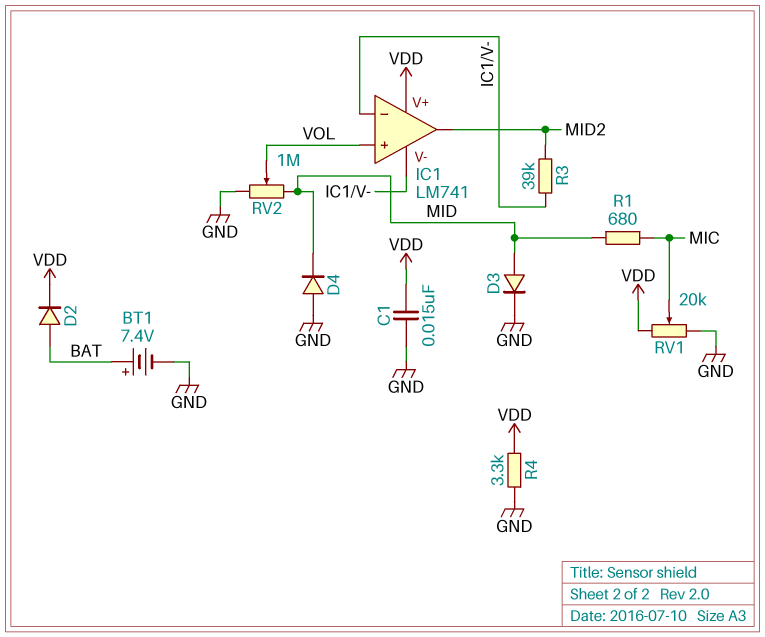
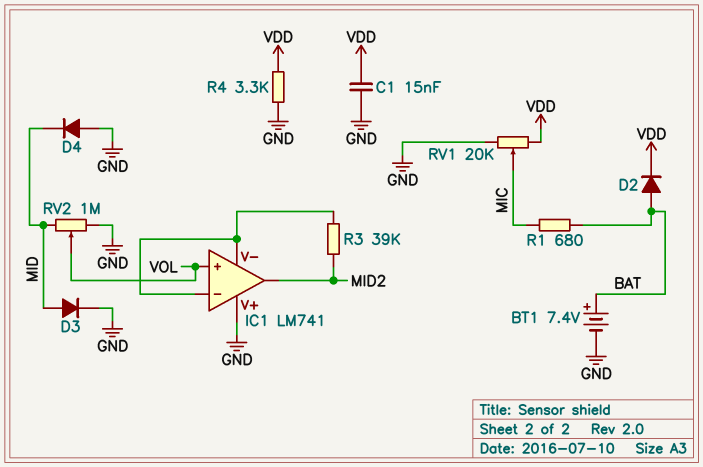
IC1 pin V+: VDD -> GND
R1: 680 (MIC, MID) -> 680 (BAT, MIC)

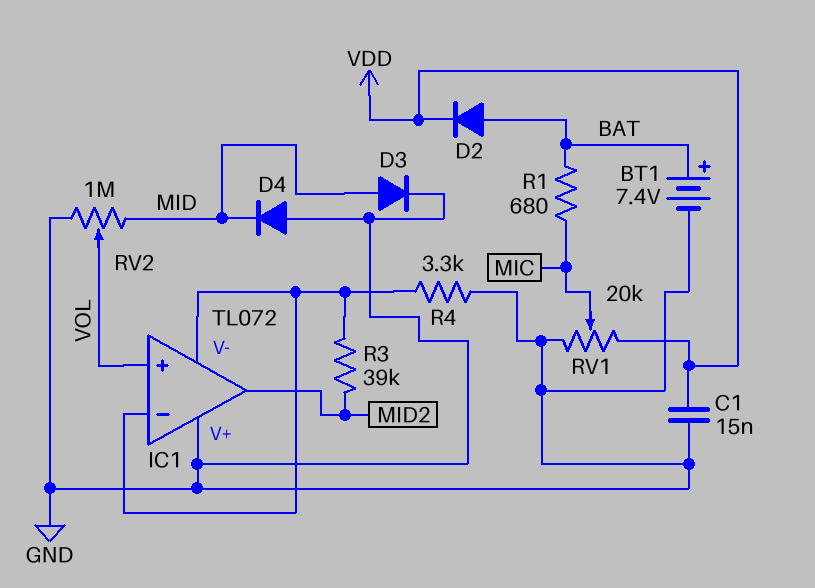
IC1: LM741 -> TL072
R4: 3.3k (GND, VDD) -> 3.3k (GND, IC1/V-)

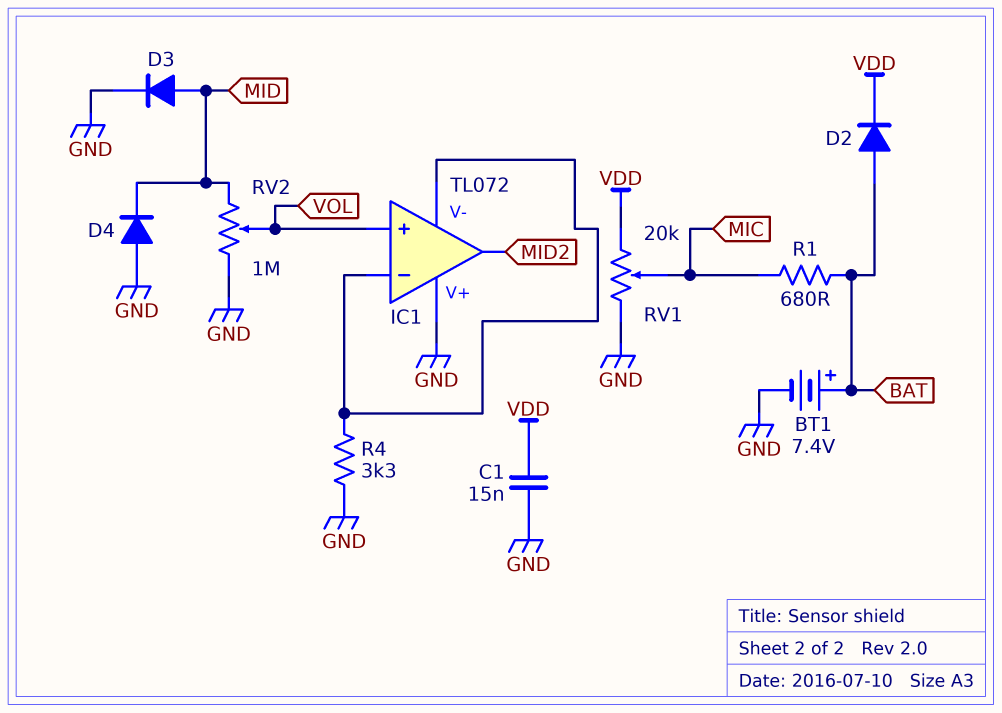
R3: 39k (IC1/V-, MID2) -> none

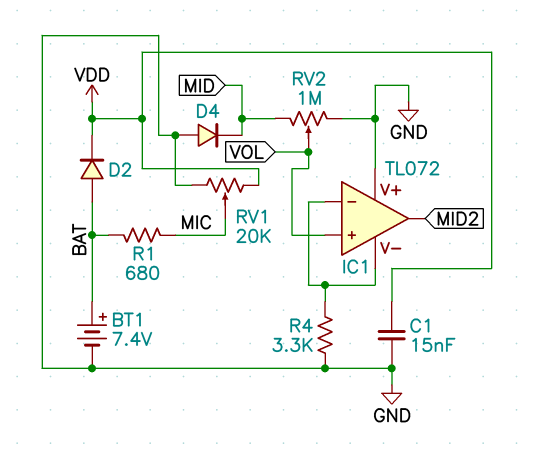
D3: diode (A MID, K GND) -> none

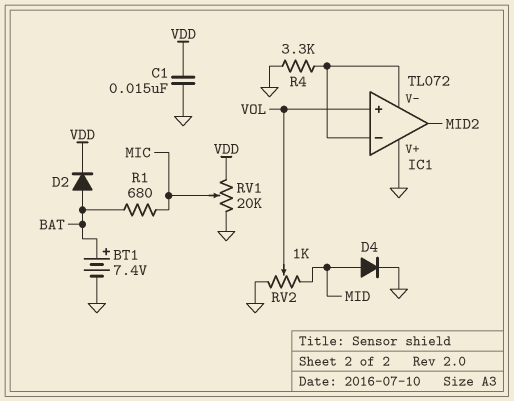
D4: diode (A GND, K MID) -> diode (A MID, K GND)
RV2: 1M (GND, MID, wiper VOL) -> 1k (GND, MID, wiper VOL)

